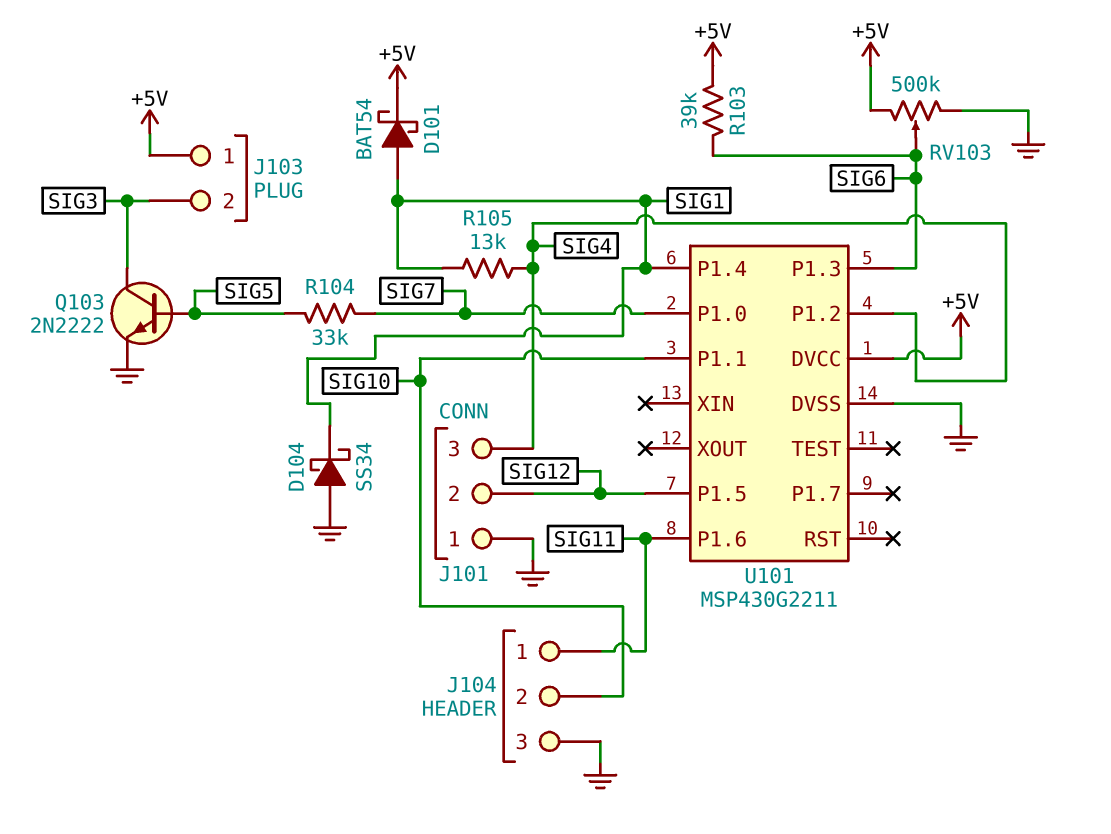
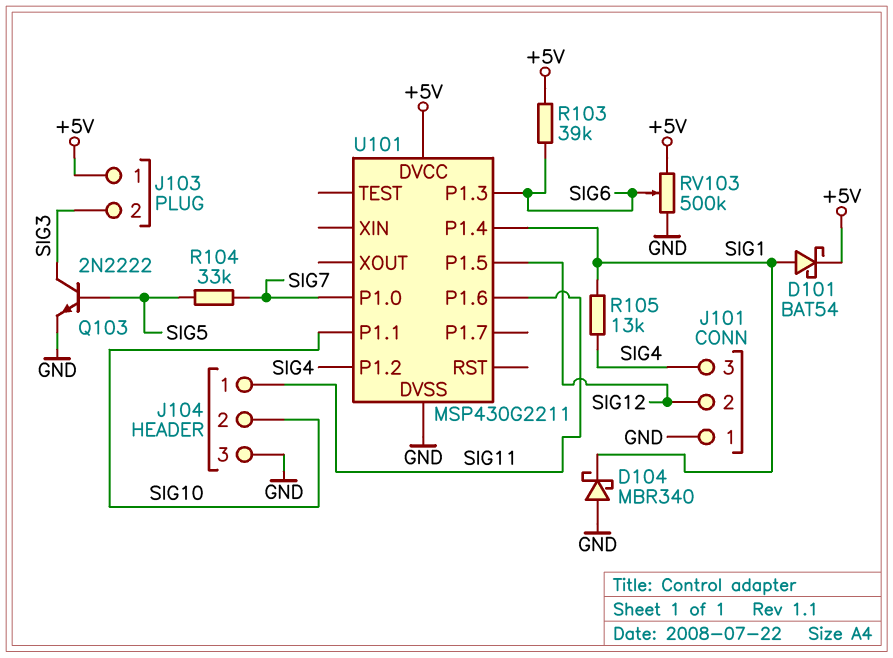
D104: schottky SS34 (A GND, K SIG1) -> schottky MBR340 (A GND, K SIG1)

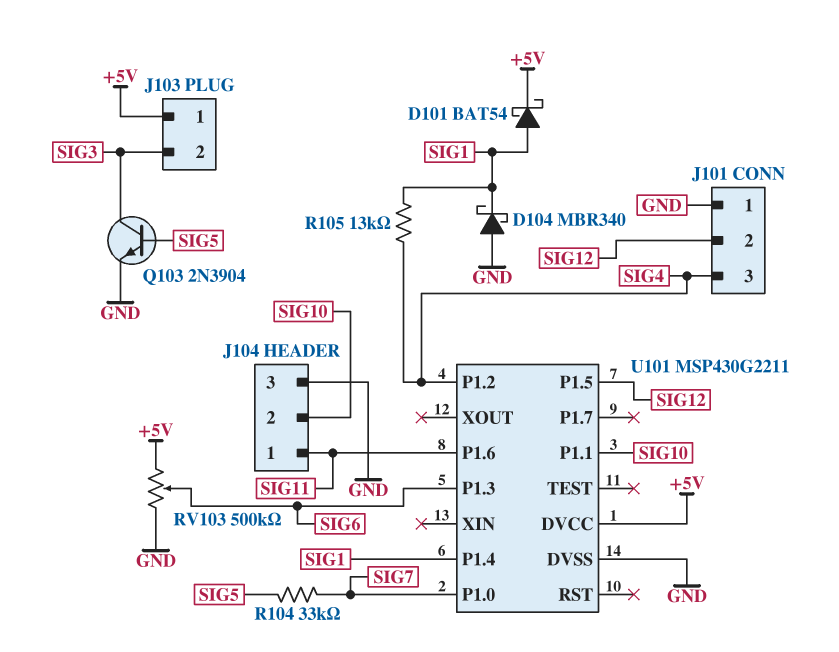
Q103: NPN 2N2222 (B SIG5, C SIG3, E GND) -> NPN 2N3904 (B SIG5, C SIG3, E GND)
R103: 39k (+5V, SIG6) -> none

